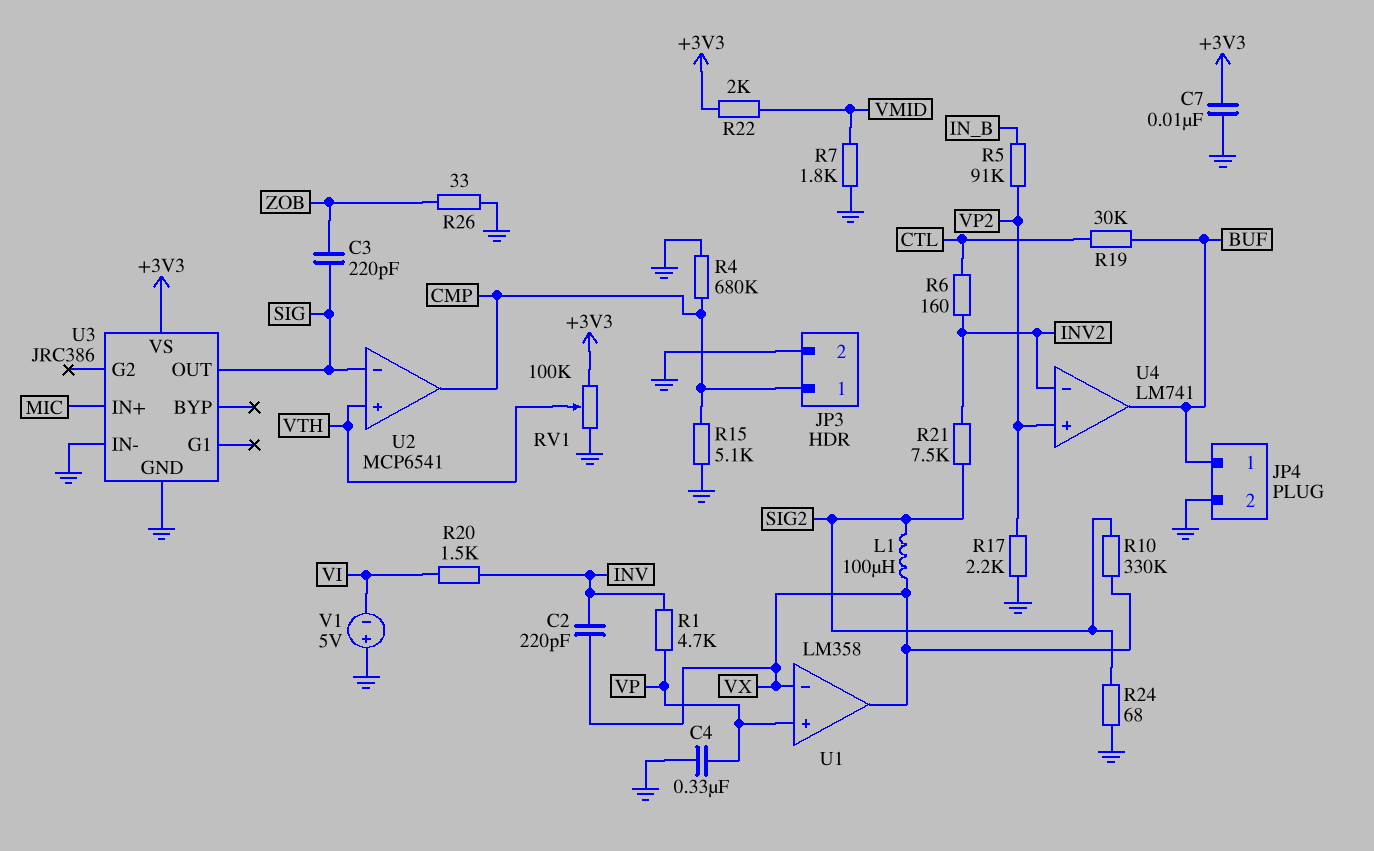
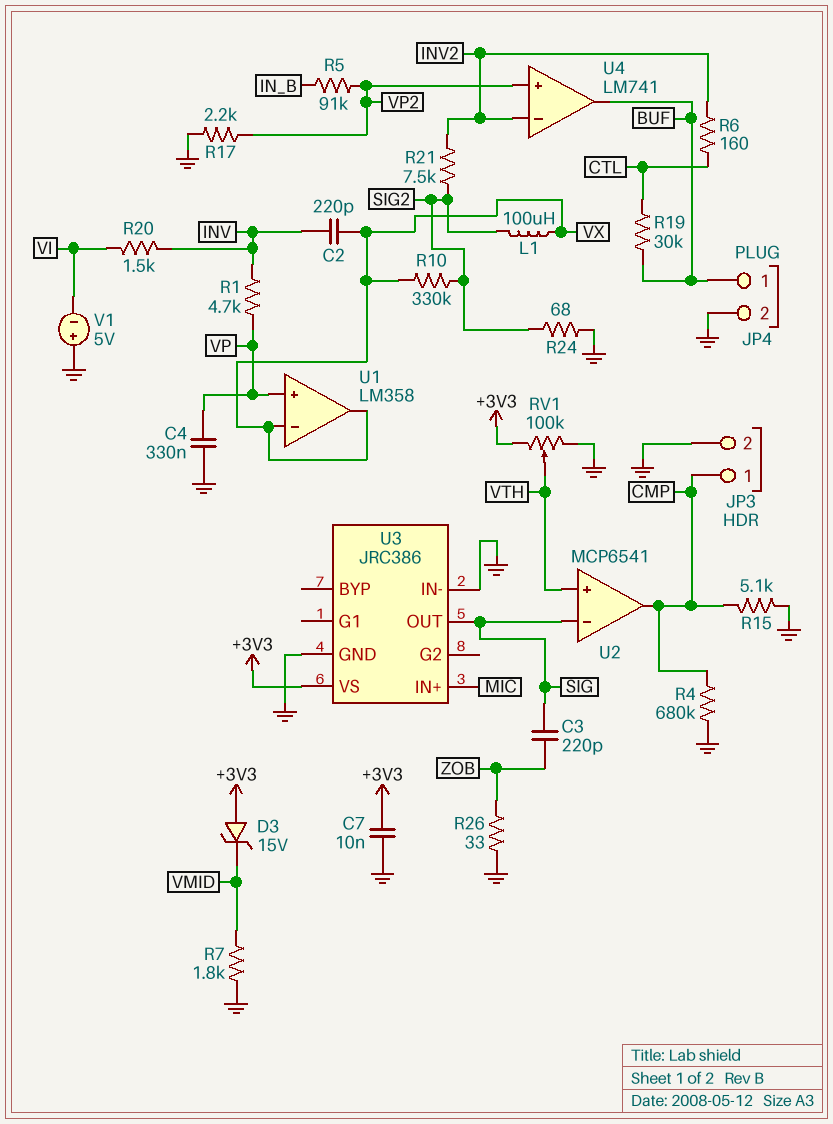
D3: none -> zener 15V (A +3V3, K VMID)
R22: 2k (+3V3, VMID) -> none

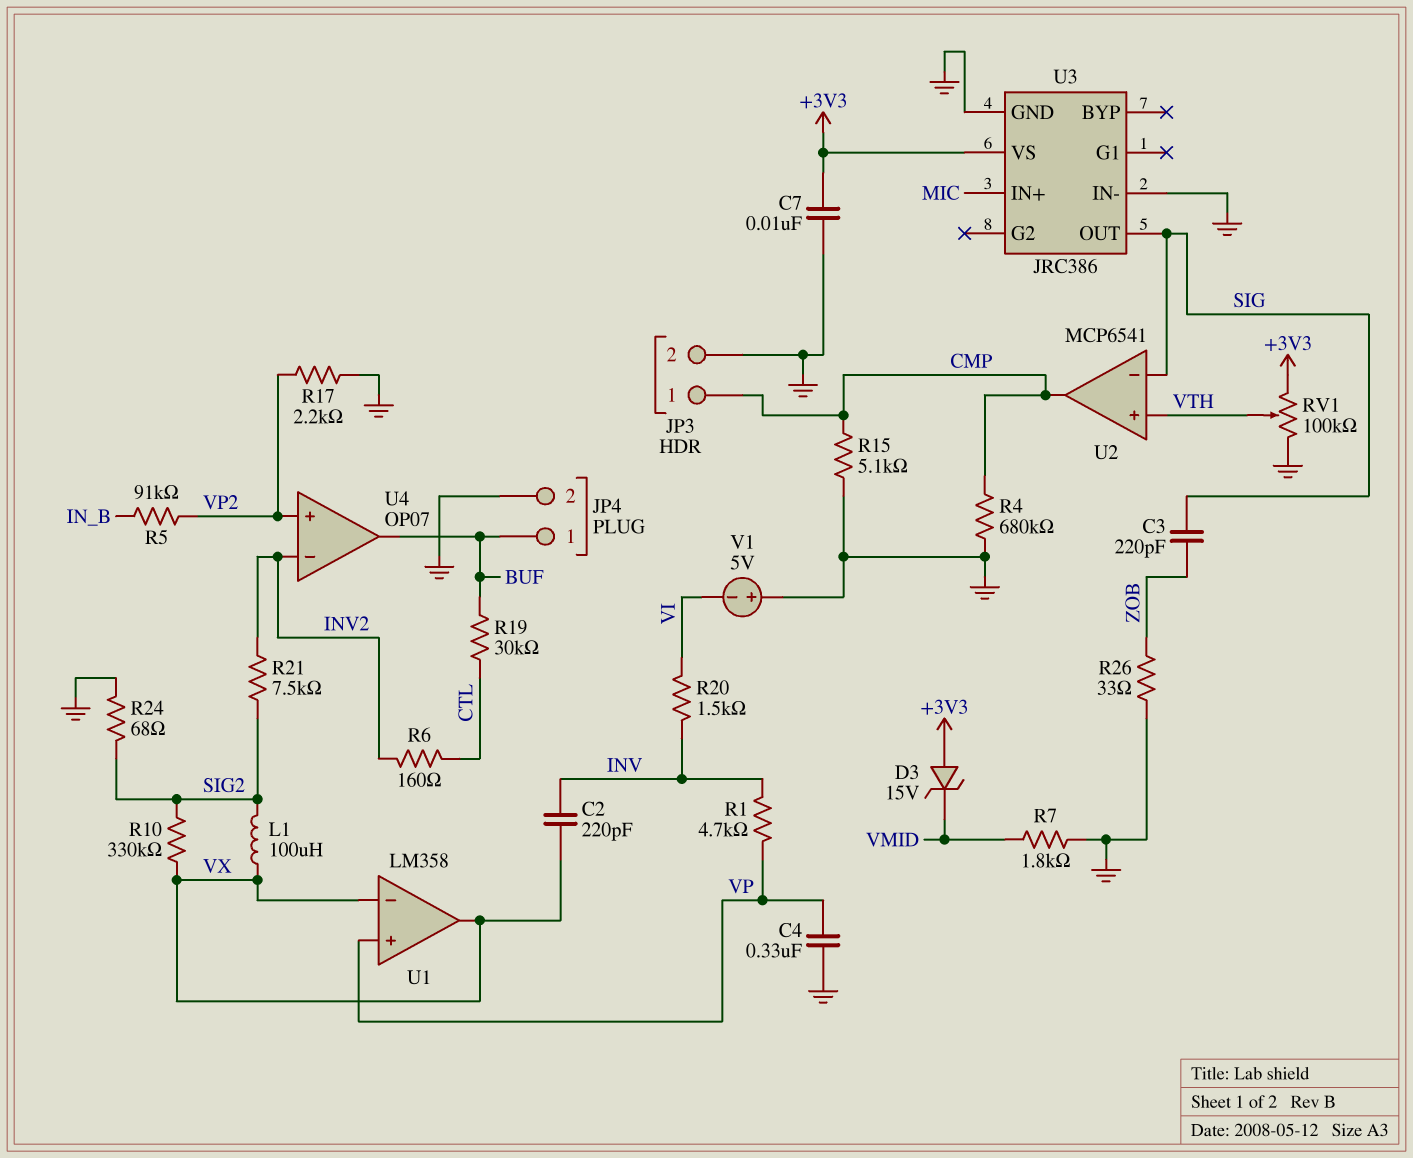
U4: LM741 -> OP07

